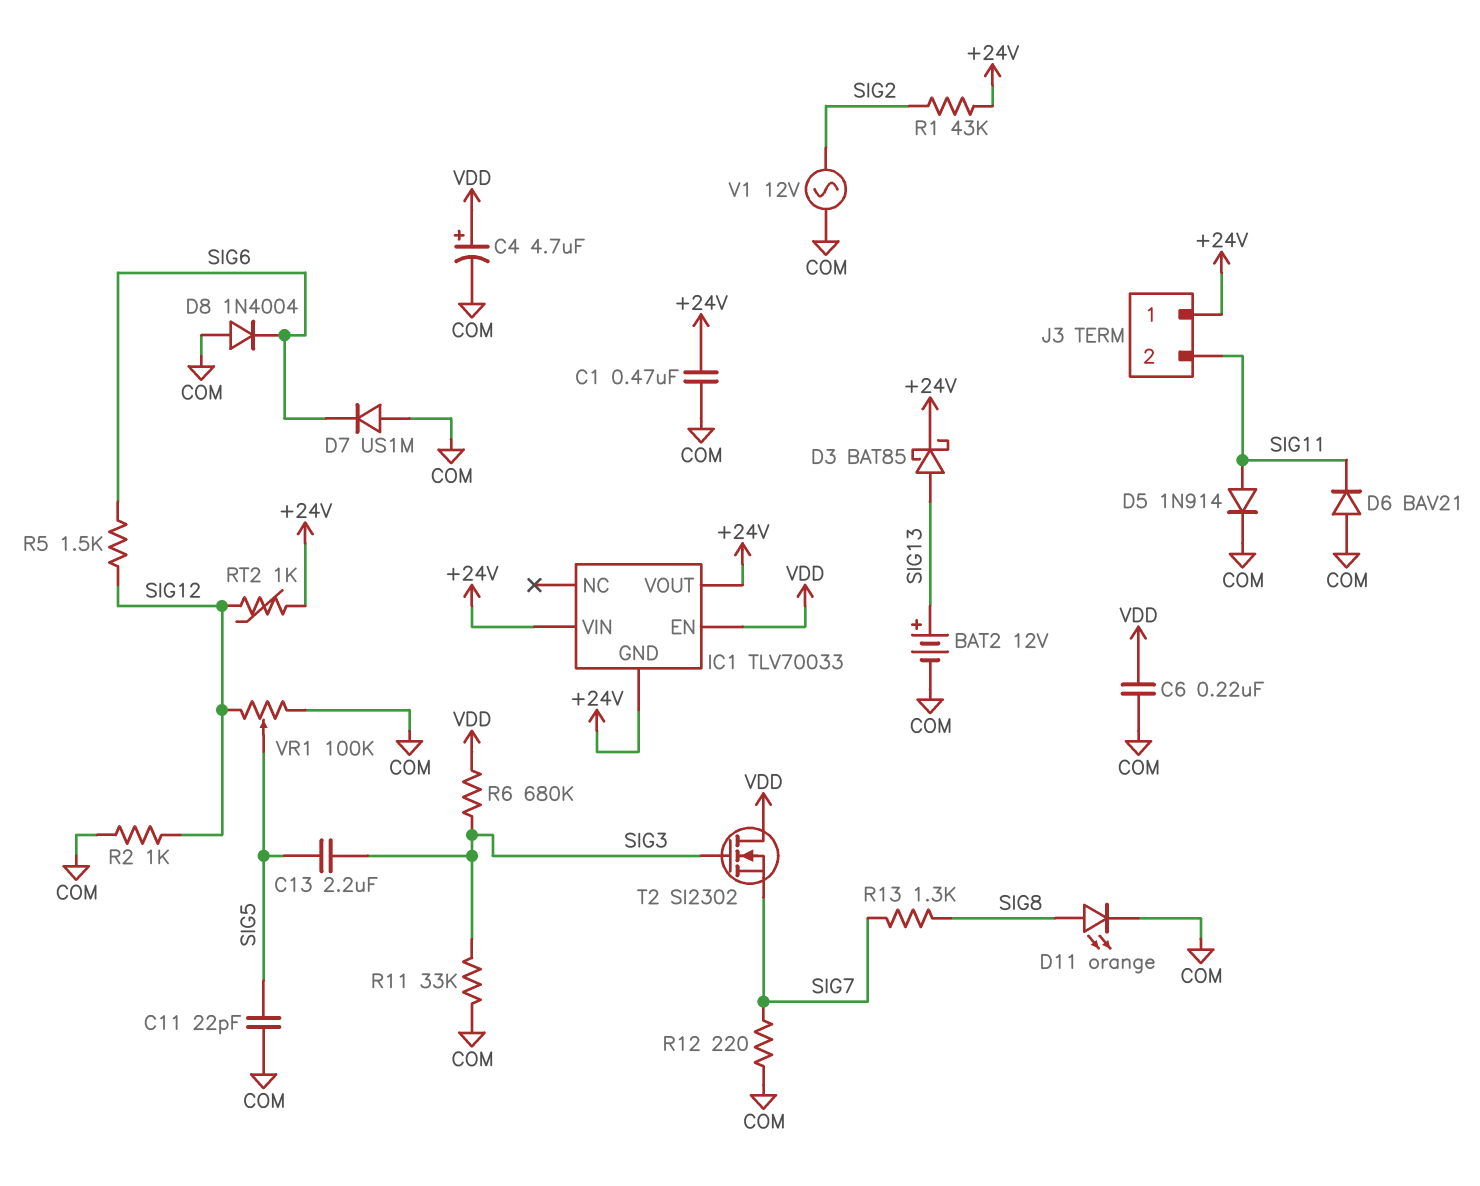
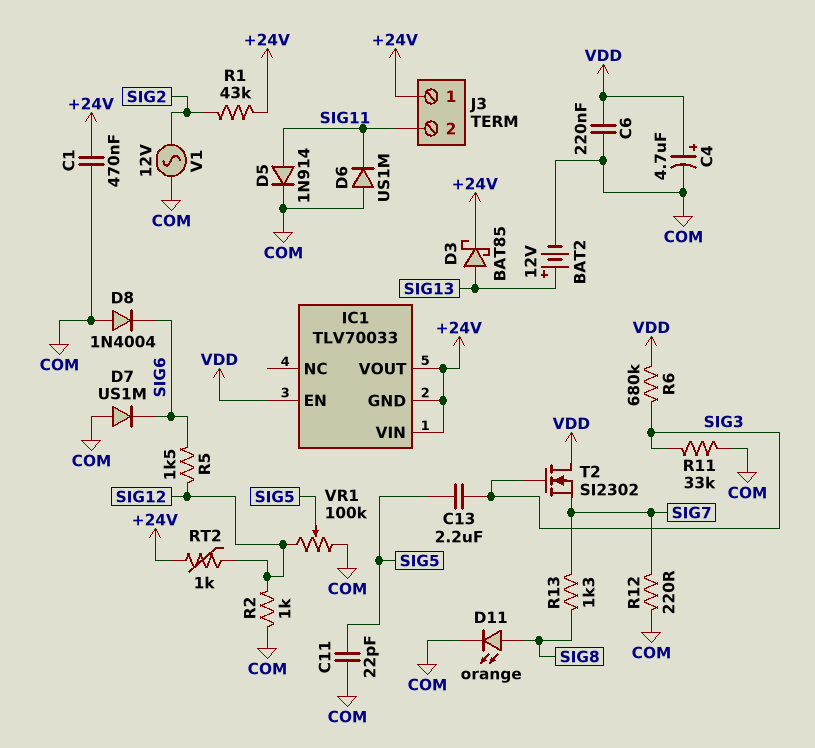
D6: diode BAV21 (A COM, K SIG11) -> diode US1M (A COM, K SIG11)

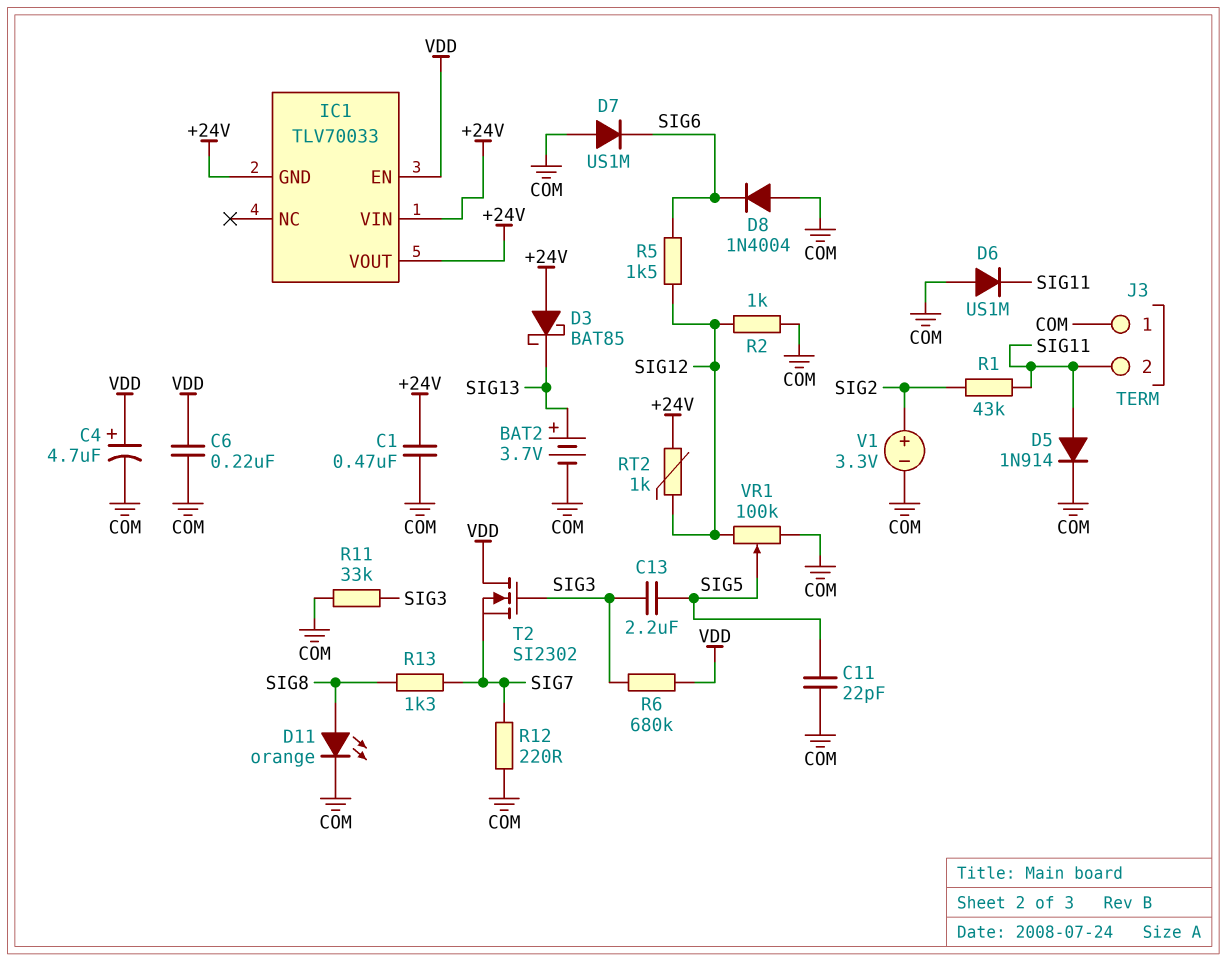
BAT2: 12V (plus SIG13, minus COM) -> 3.7V (plus SIG13, minus COM)
D3: schottky BAT85 (A SIG13, K +24V) -> schottky BAT85 (A +24V, K SIG13)
J3 pin 1: +24V -> COM
R1: 43k (+24V, SIG2) -> 43k (SIG2, SIG11)
V1: AC 12V (COM, SIG2) -> 3.3V (plus SIG2, minus COM)

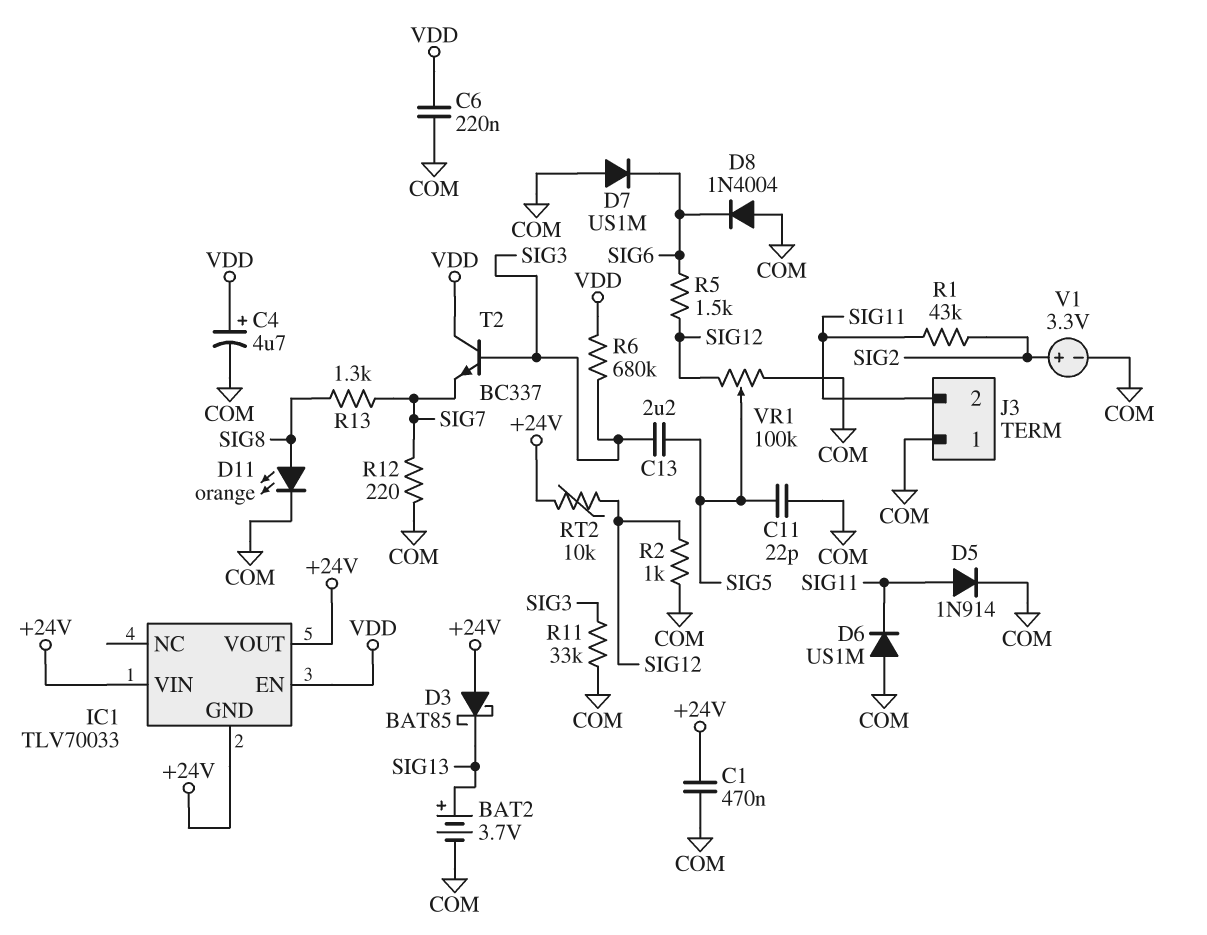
RT2: 1k (+24V, SIG12) -> 10k (+24V, SIG12)
T2: NMOS SI2302 (G SIG3, D VDD, S SIG7) -> NPN BC337 (B SIG3, C VDD, E SIG7)

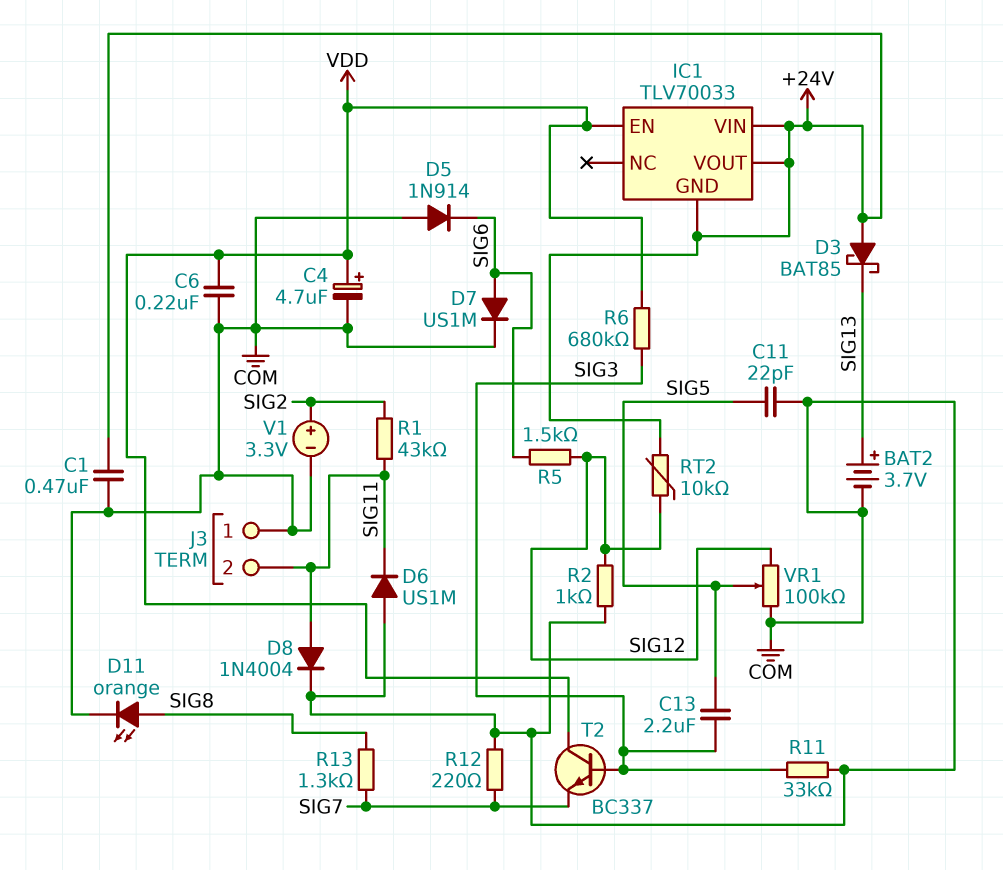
D5: diode 1N914 (A SIG11, K COM) -> diode 1N914 (A COM, K SIG6)
D7: diode US1M (A COM, K SIG6) -> diode US1M (A SIG6, K COM)
D8: diode 1N4004 (A COM, K SIG6) -> diode 1N4004 (A SIG11, K COM)

